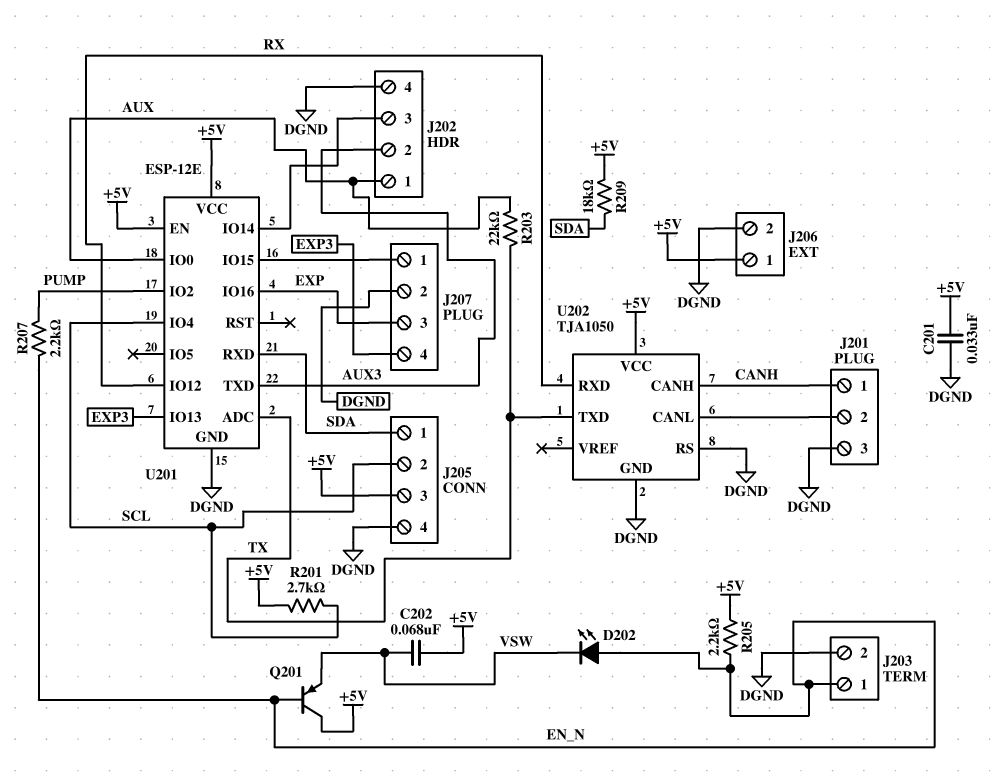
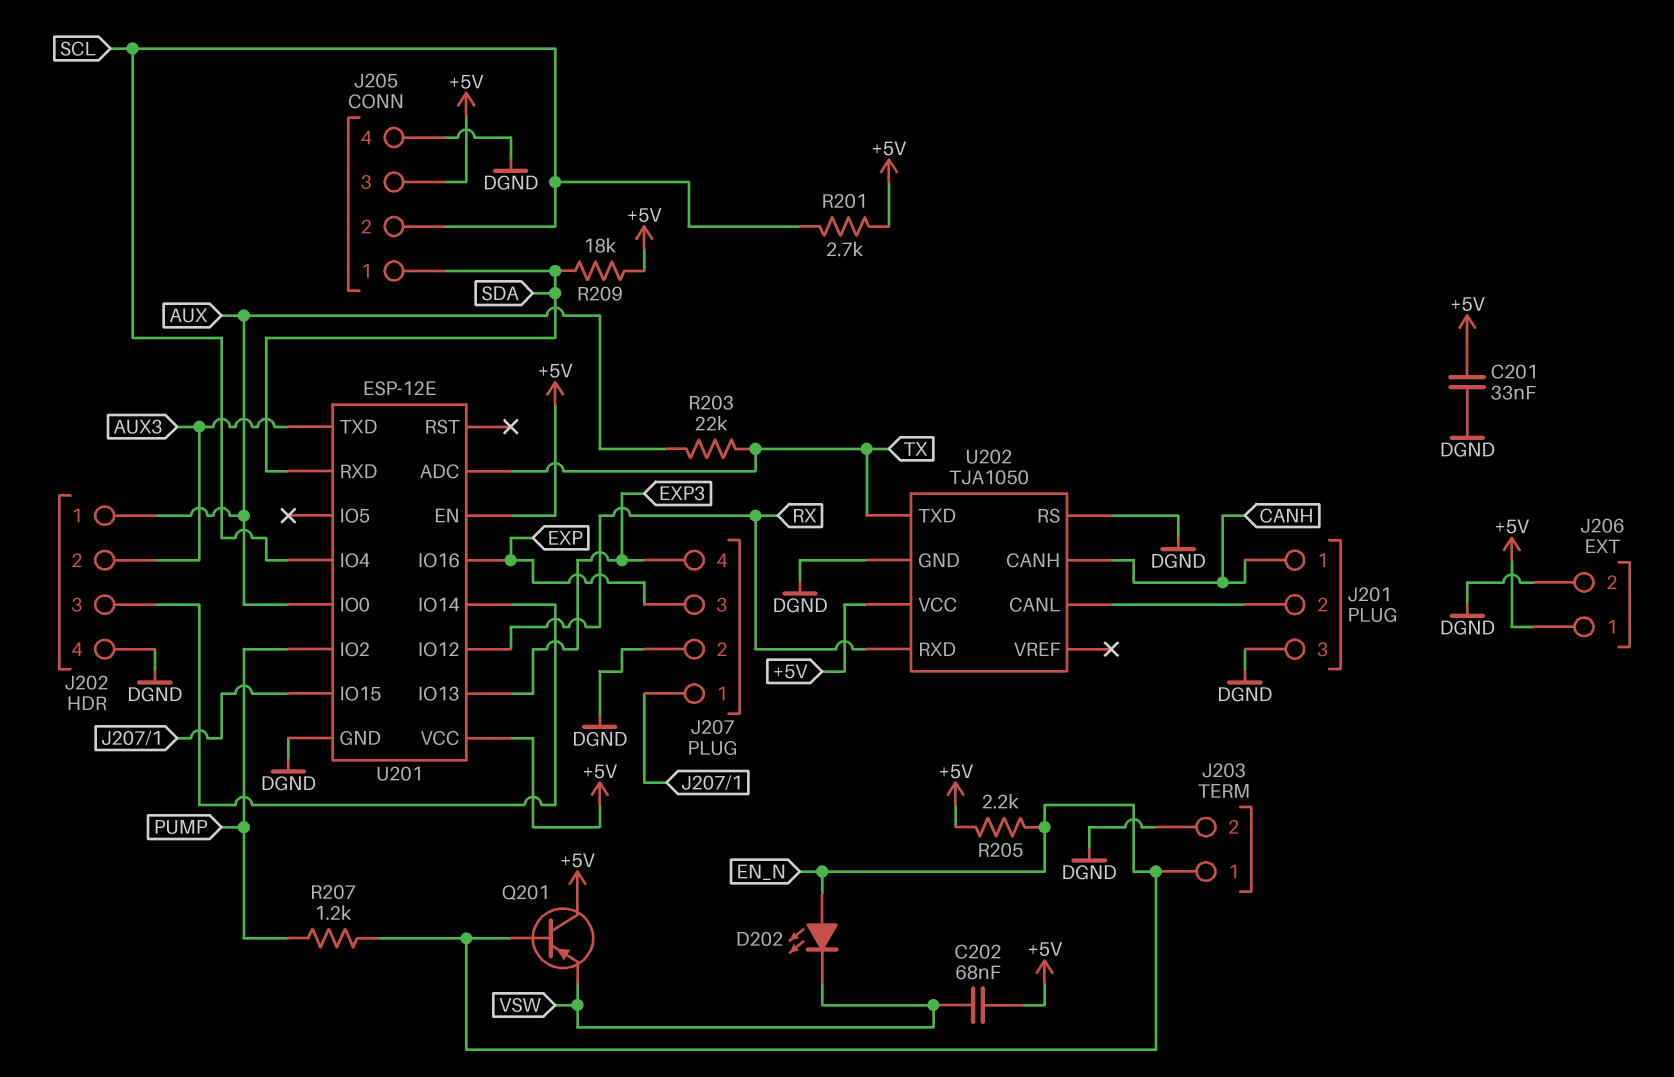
R207: 2.2k (EN_N, PUMP) -> 1.2k (EN_N, PUMP)

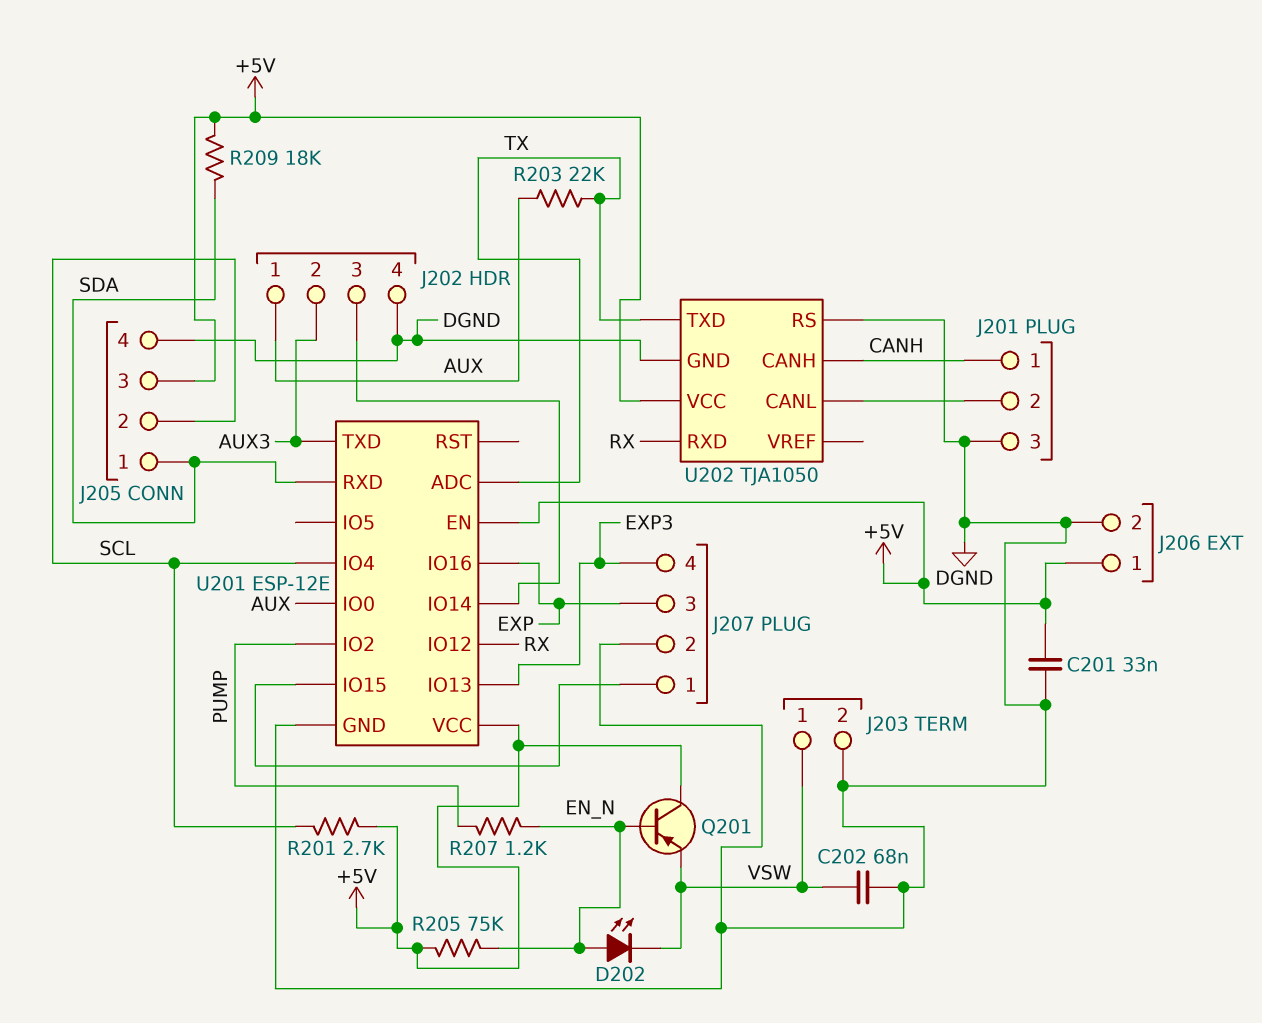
C202: 68nF (+5V, VSW) -> 68nF (DGND, VSW)
J203 pin 1: EN_N -> VSW
R205: 2.2k (+5V, EN_N) -> 75k (+5V, EN_N)

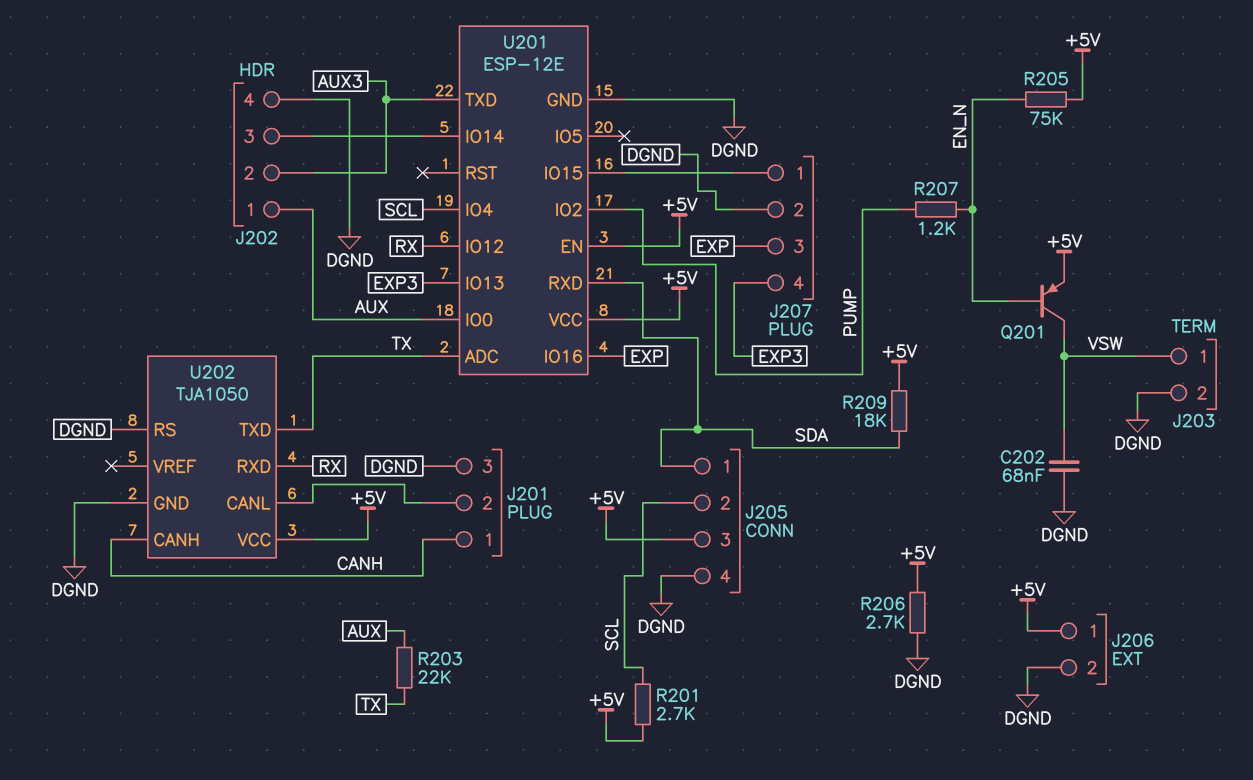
C201: 33nF (+5V, DGND) -> none
D202: LED (A EN_N, K VSW) -> none
Q201: PNP (B EN_N, C +5V, E VSW) -> PNP (B EN_N, C VSW, E +5V)
R206: none -> 2.7k (+5V, DGND)

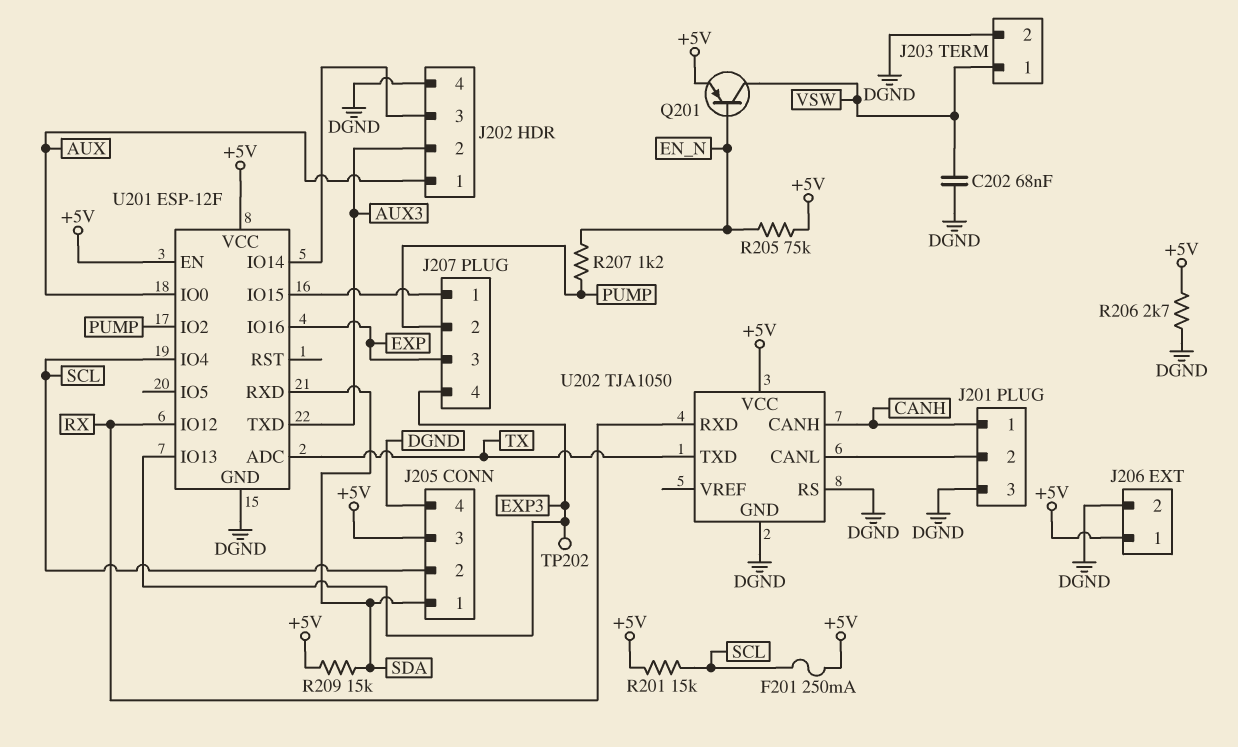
F201: none -> 250mA (+5V, SCL)
J207 pin 2: DGND -> PUMP
R201: 2.7k (+5V, SCL) -> 15k (+5V, SCL)
R203: 22k (AUX, TX) -> none
R209: 18k (+5V, SDA) -> 15k (+5V, SDA)
TP202: none -> test point (EXP3)
U201: ESP-12E -> ESP-12F

